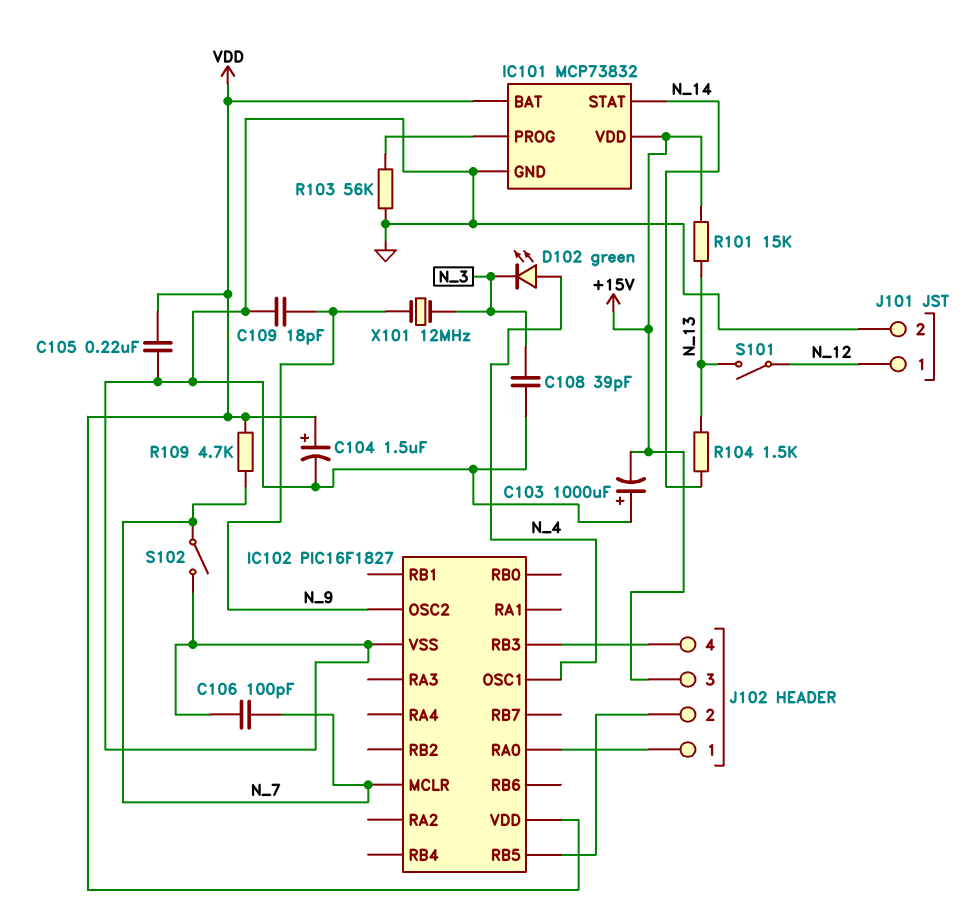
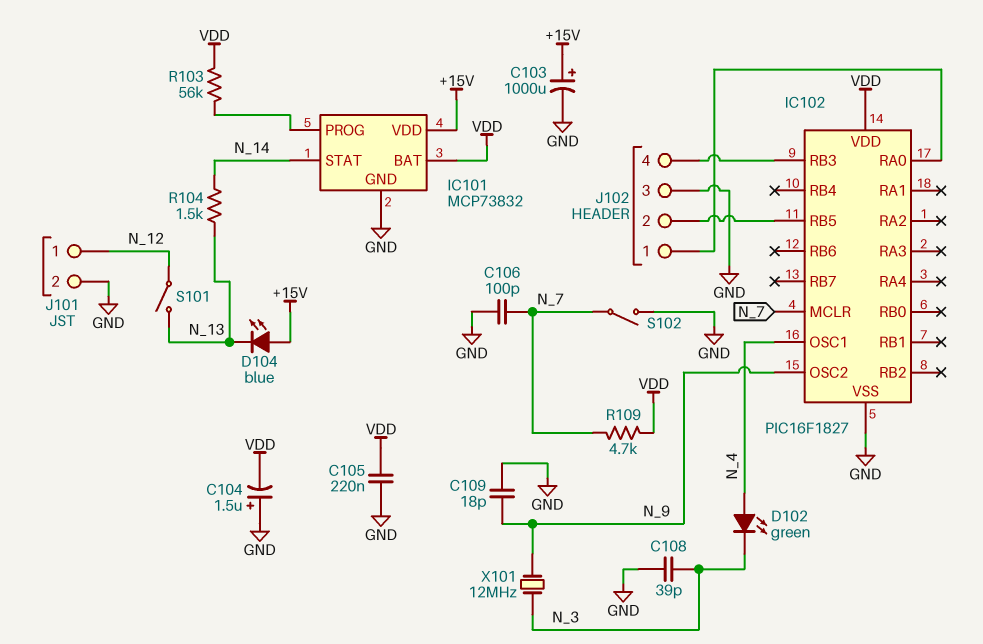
C103: 1000uF (plus GND, minus +15V) -> 1000uF (plus +15V, minus GND)
C104: 1.5uF (plus VDD, minus GND) -> 1.5uF (plus GND, minus VDD)
D104: none -> LED blue (A +15V, K N_13)
J102 pin 3: +15V -> GND
R101: 15k (+15V, N_13) -> none
R103: 56k (GND, IC101/PROG) -> 56k (IC101/PROG, VDD)

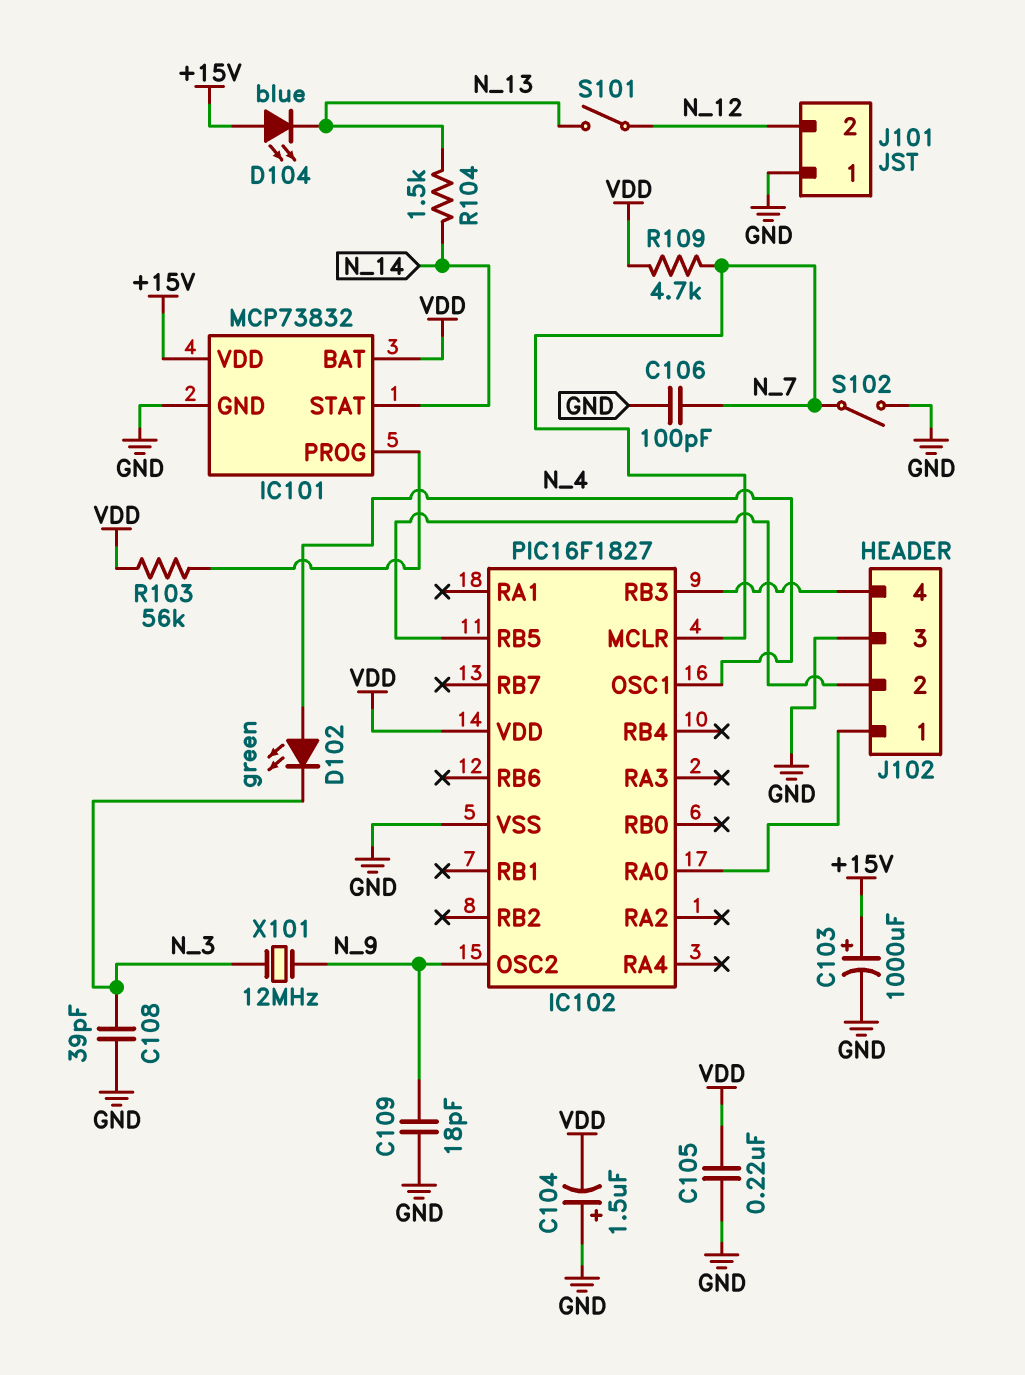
J101 pin 1: N_12 -> GND
J101 pin 2: GND -> N_12

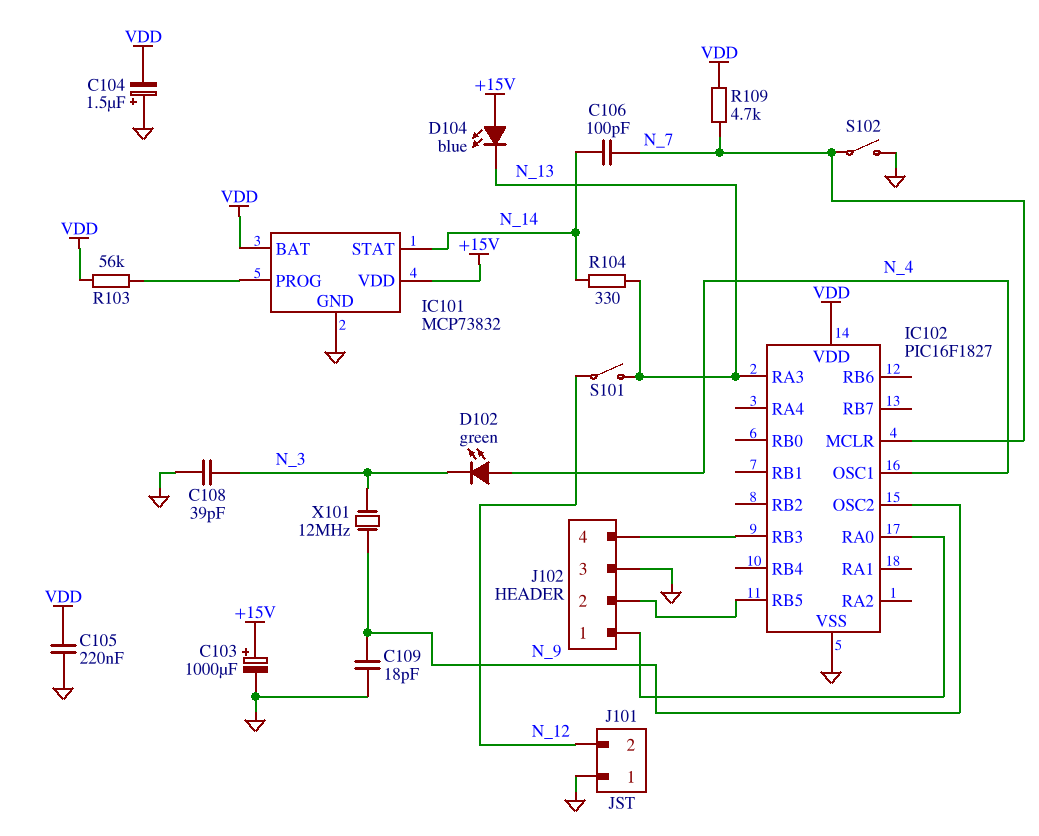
C106: 100pF (GND, N_7) -> 100pF (N_7, N_14)
IC102 pin RA3: none -> N_13
R104: 1.5k (N_13, N_14) -> 330 (N_13, N_14)

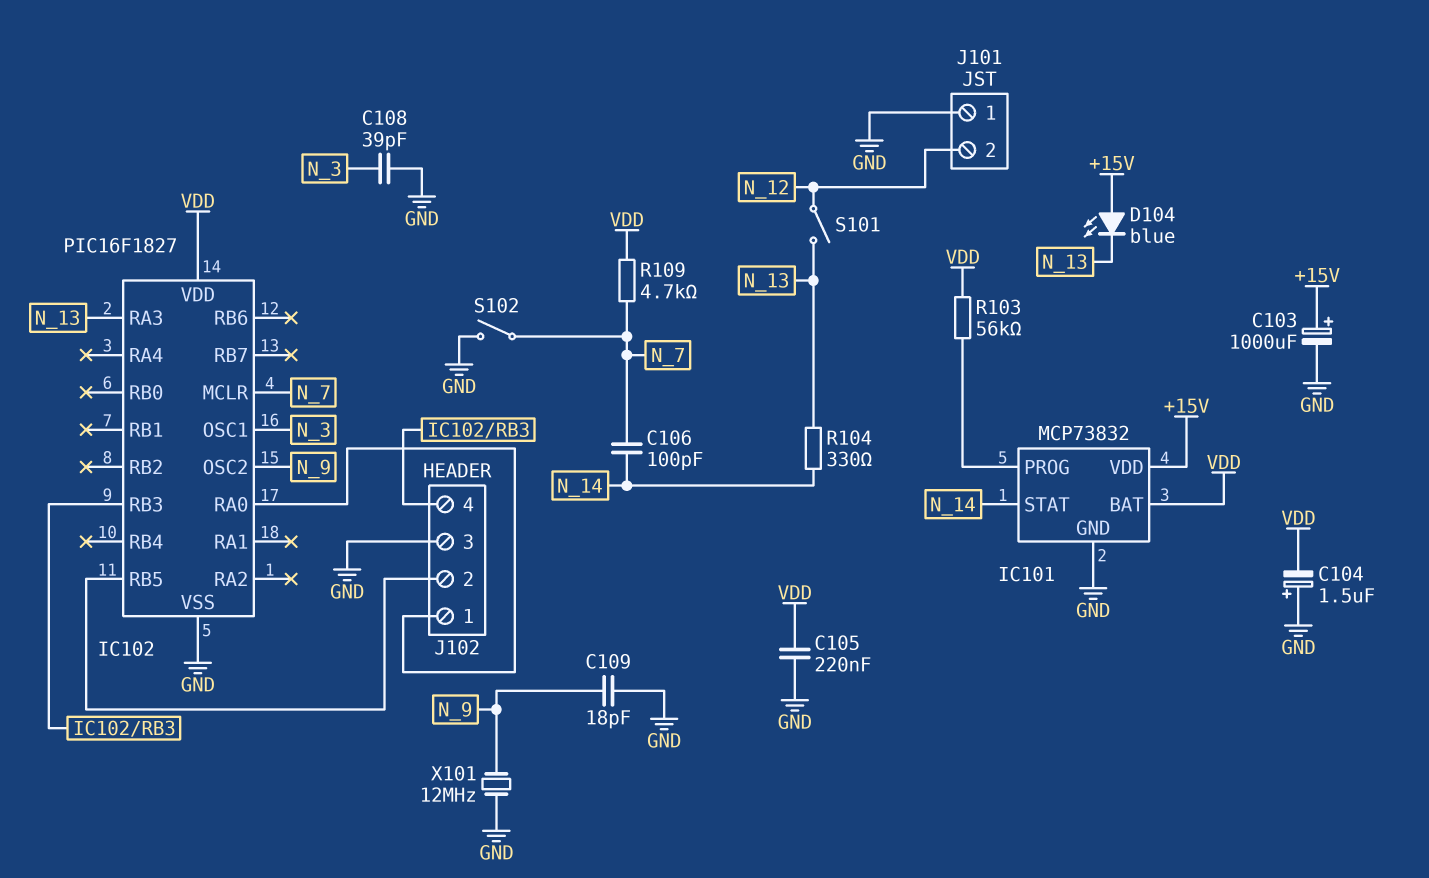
D102: LED green (A N_4, K N_3) -> none
IC102 pin OSC1: N_4 -> N_3
X101: 12MHz (N_3, N_9) -> 12MHz (GND, N_9)

